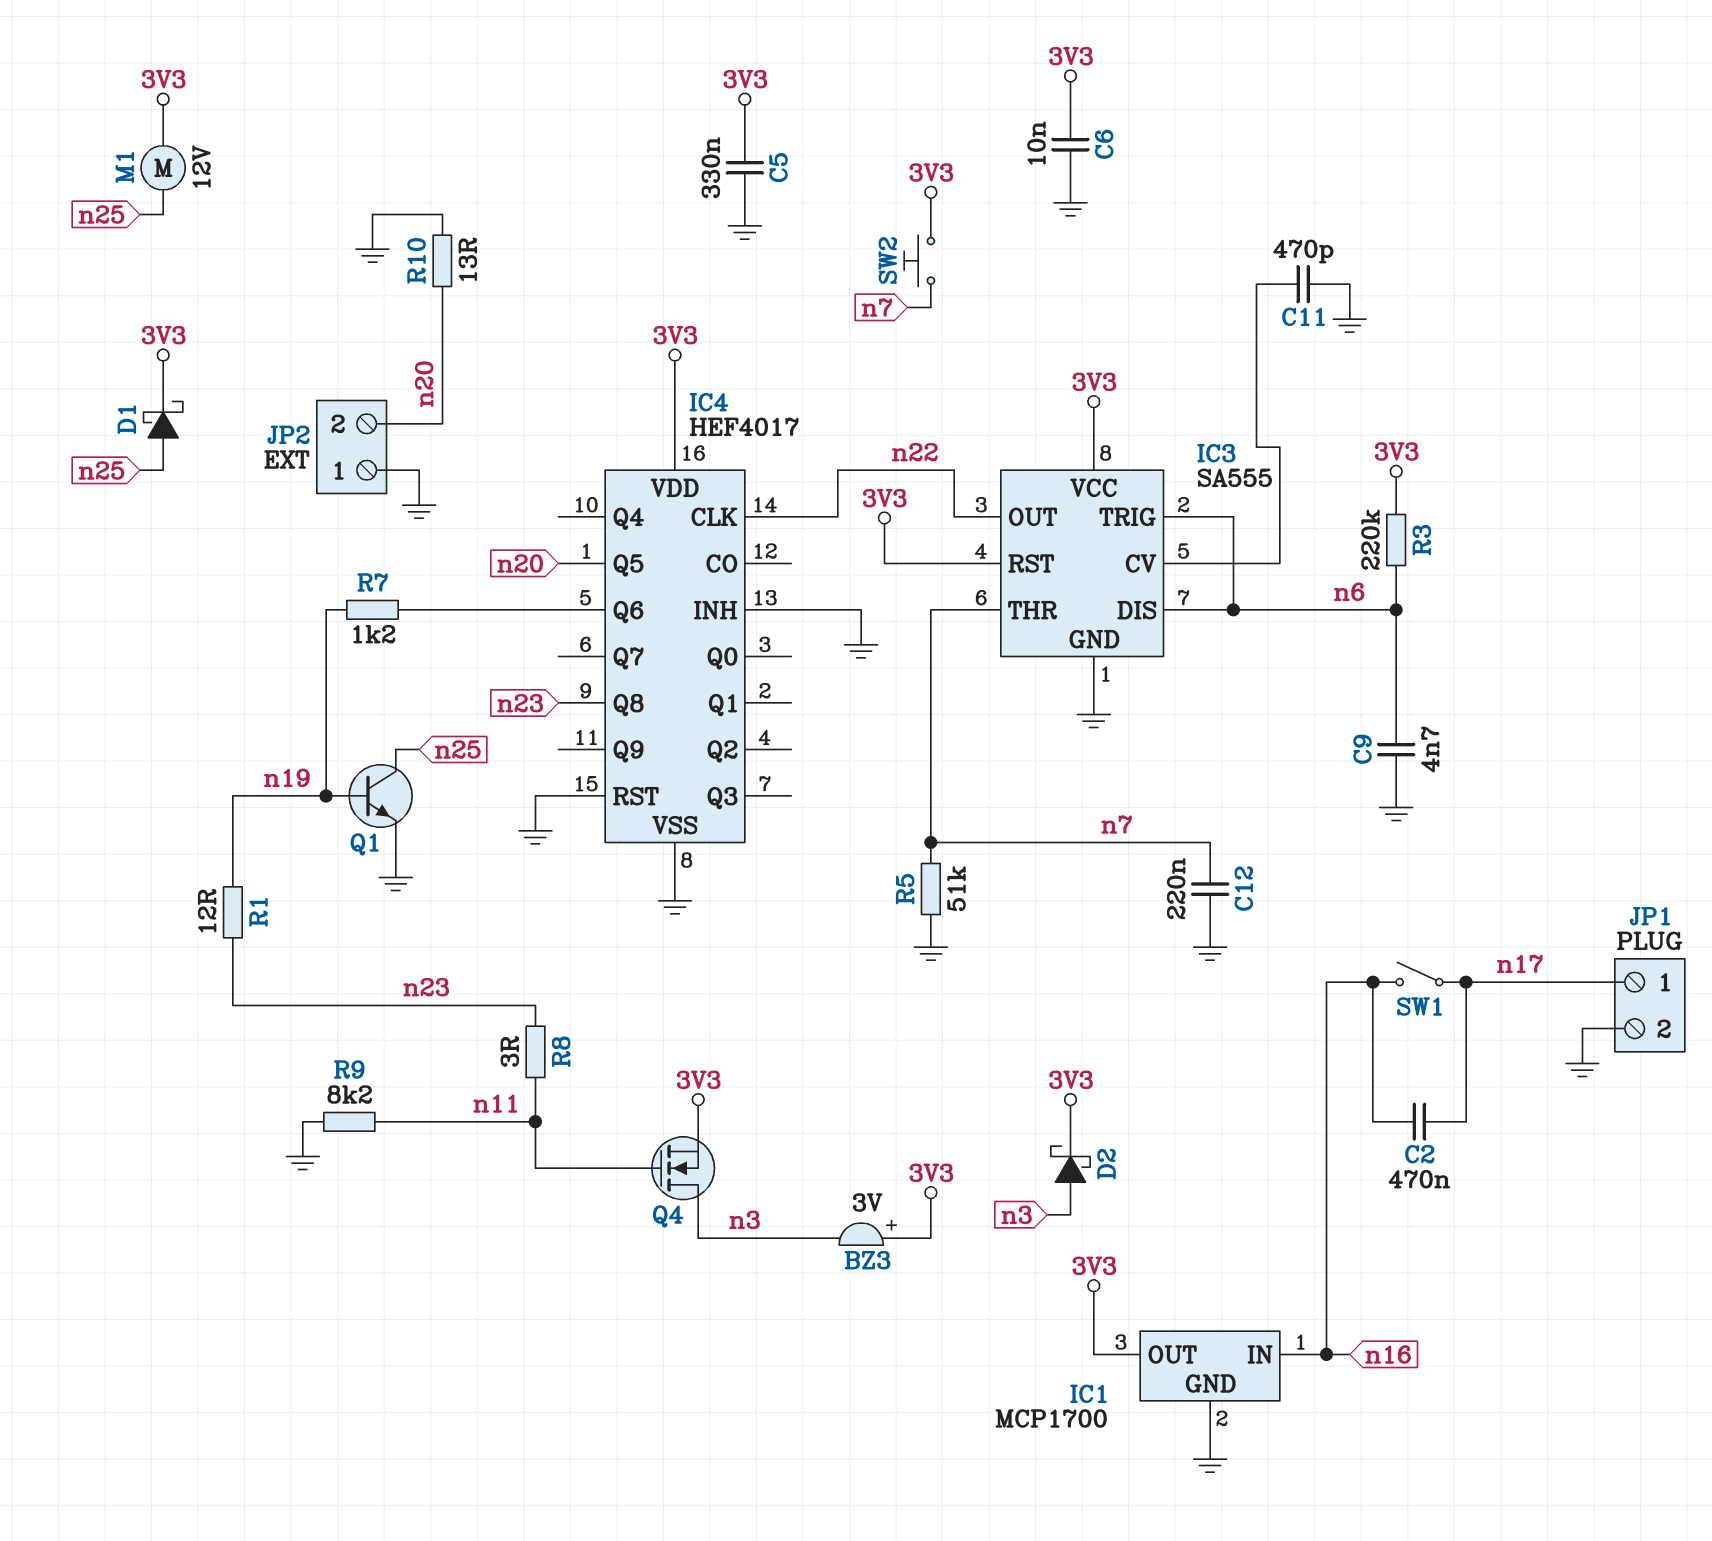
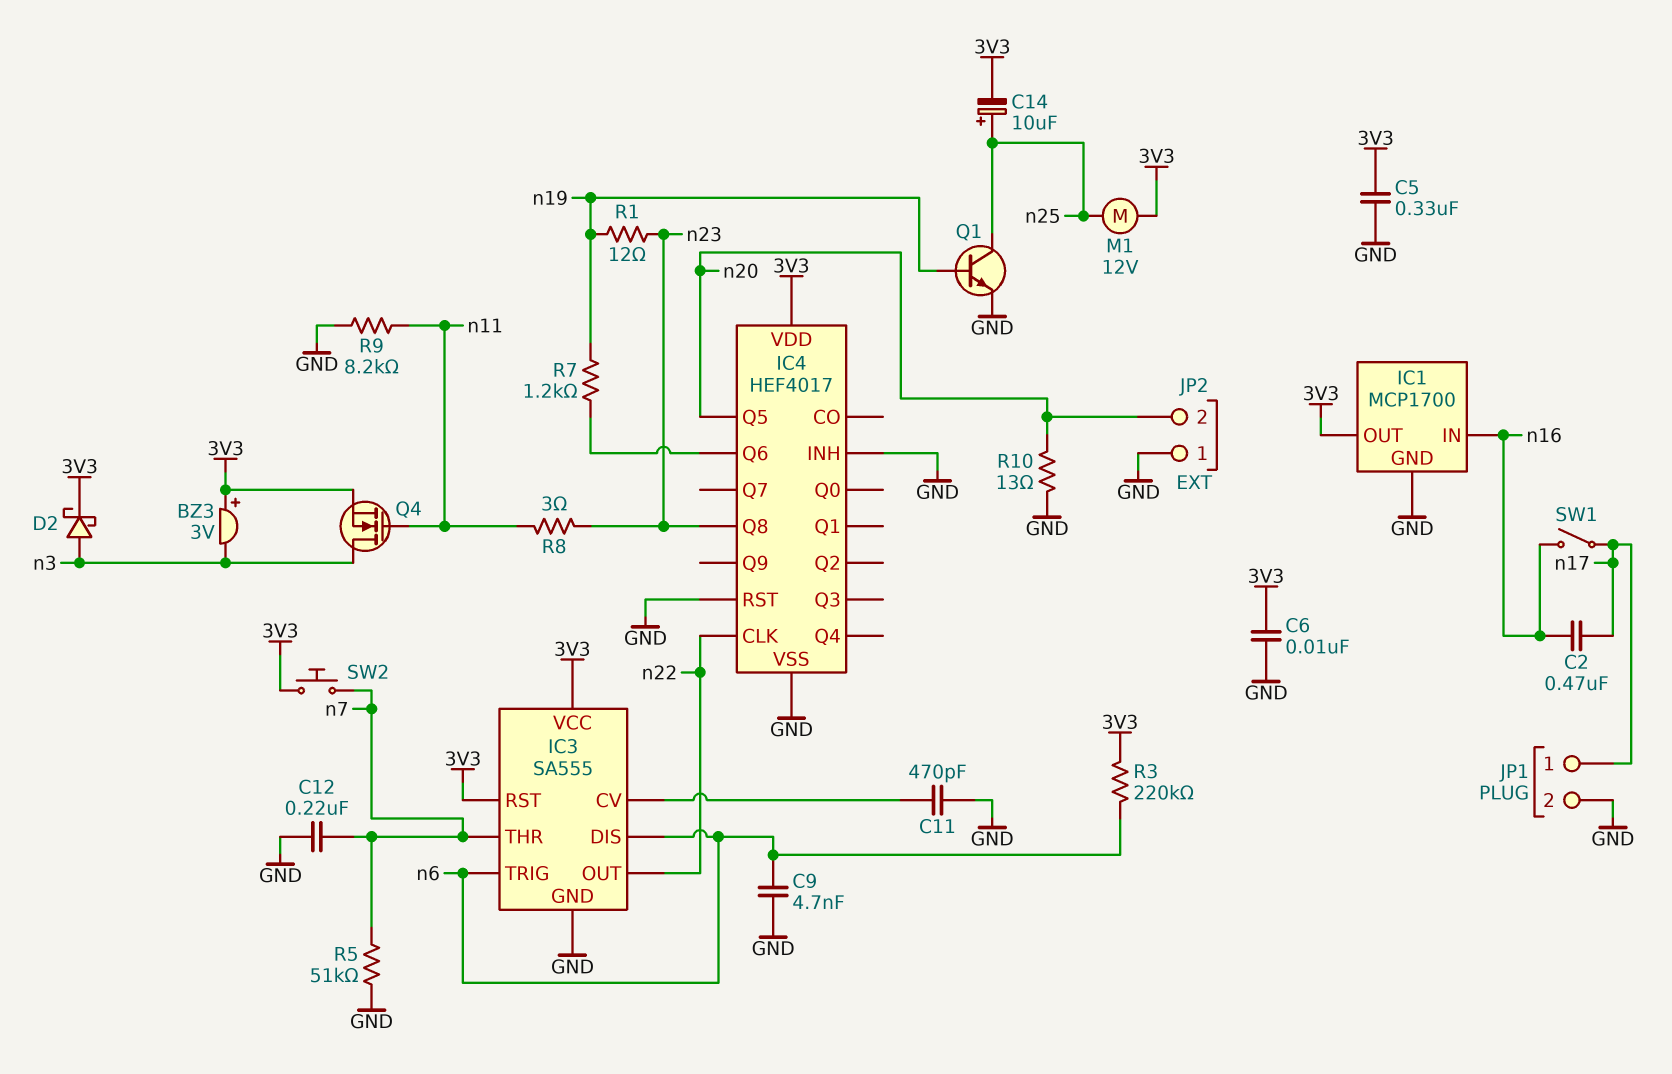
C14: none -> 10uF (plus n25, minus 3V3)
D1: schottky (A n25, K 3V3) -> none

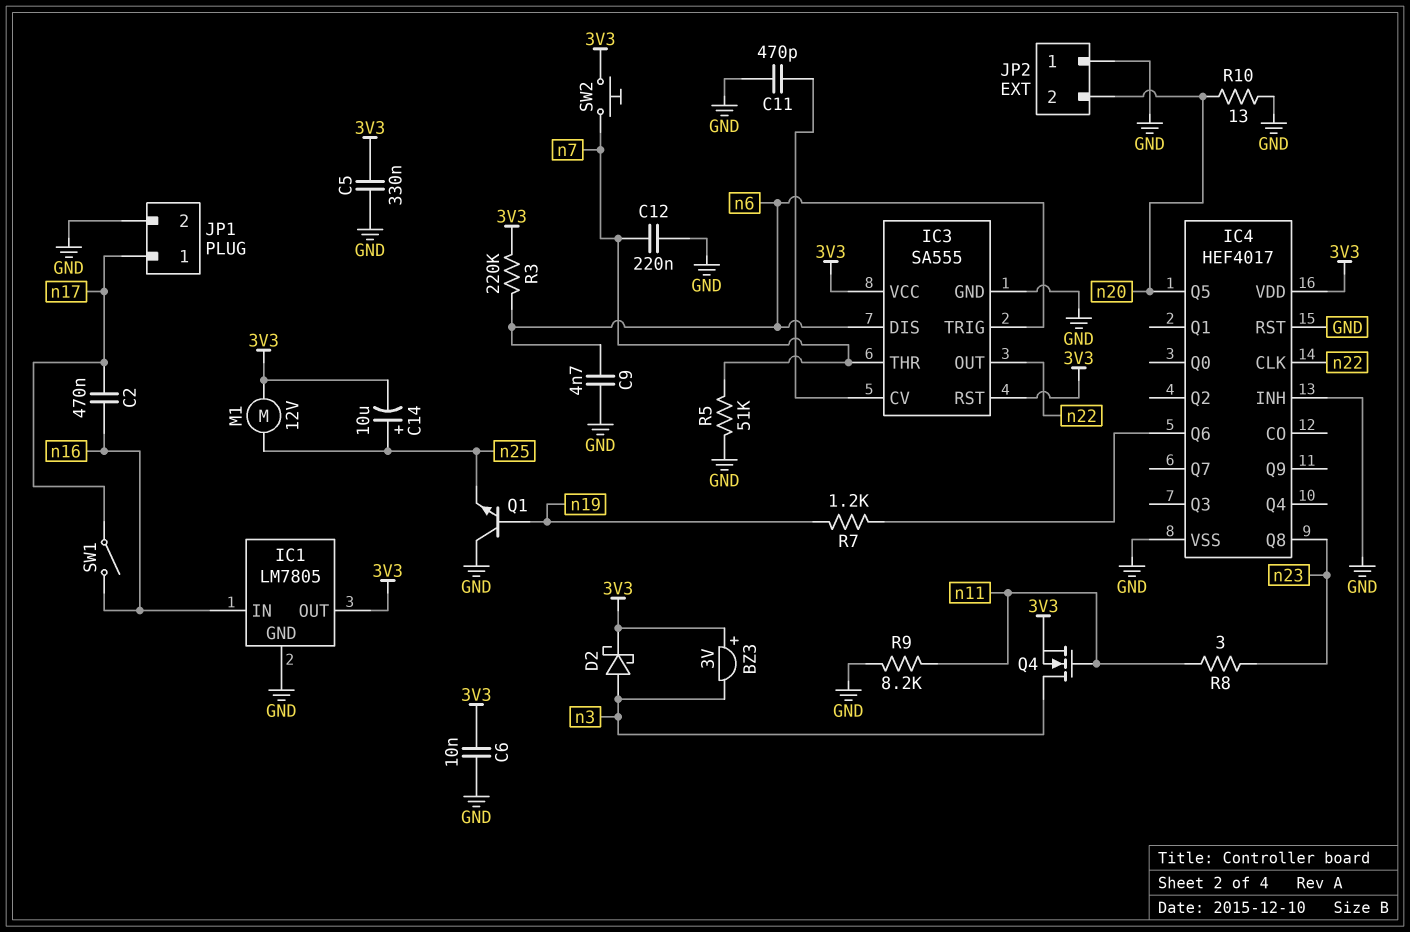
IC1: MCP1700 -> LM7805
Q1: NPN (B n19, C n25, E GND) -> NPN (B n19, C GND, E n25)
R1: 12 (n19, n23) -> none

